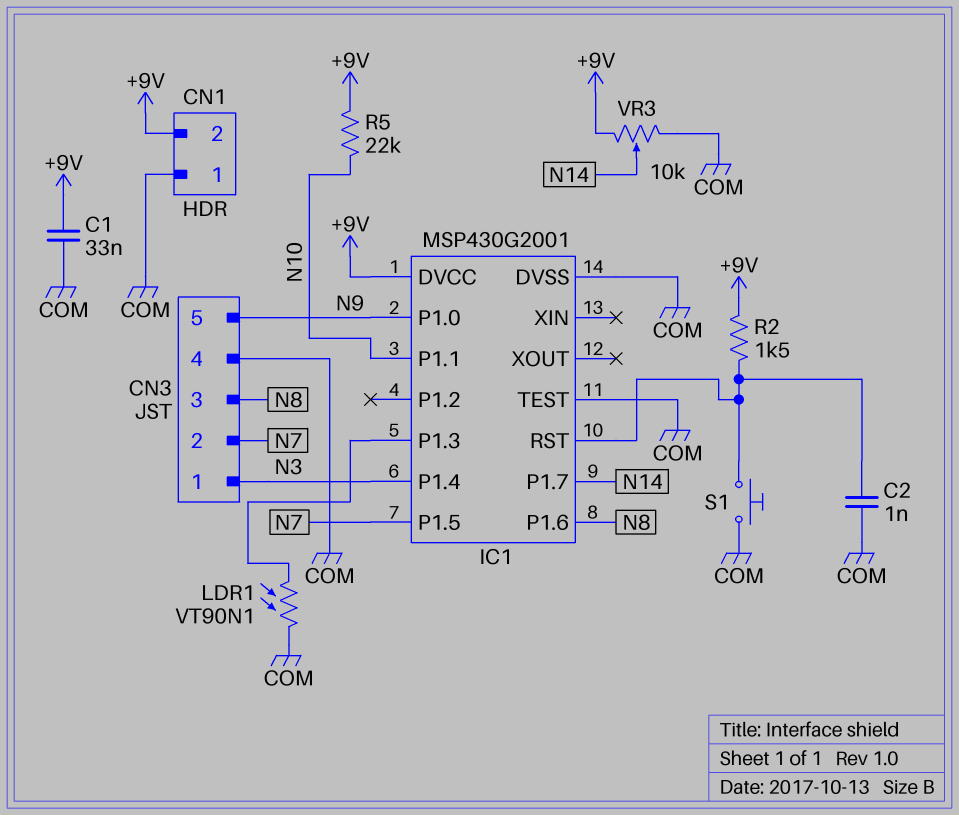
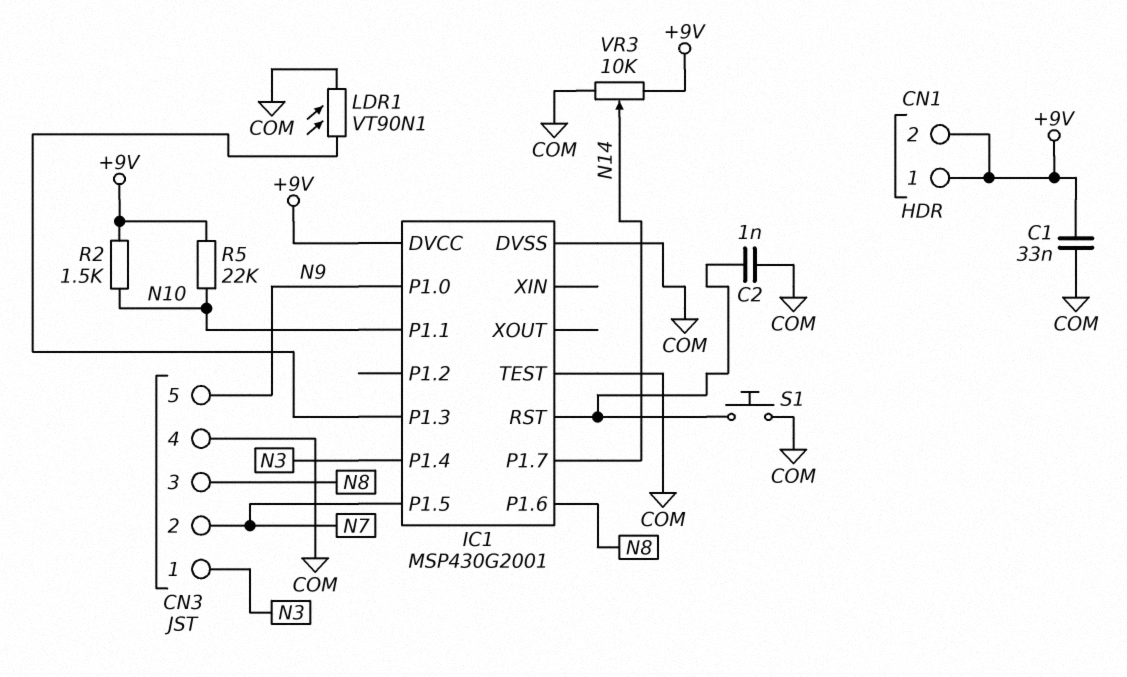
CN1 pin 1: COM -> +9V
R2: 1.5k (+9V, IC1/RST) -> 1.5k (+9V, N10)

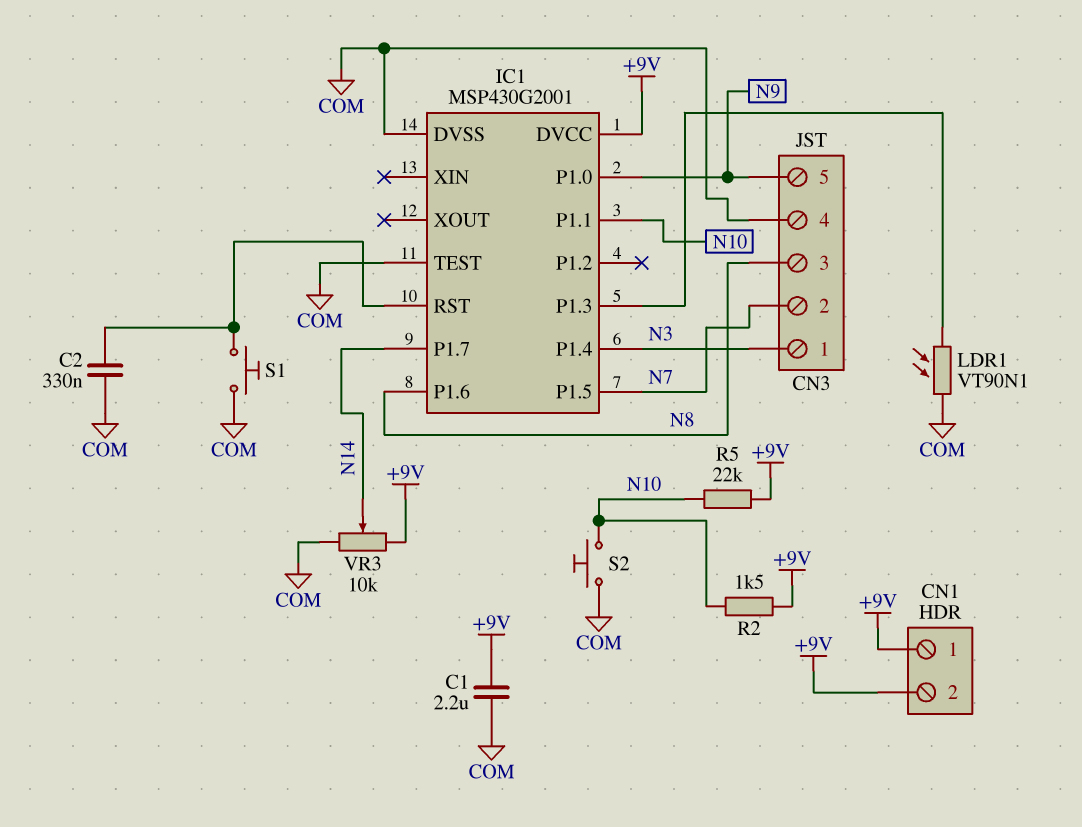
C1: 33nF (+9V, COM) -> 2.2uF (+9V, COM)
C2: 1nF (COM, IC1/RST) -> 330nF (COM, IC1/RST)
S2: none -> button (COM, N10)

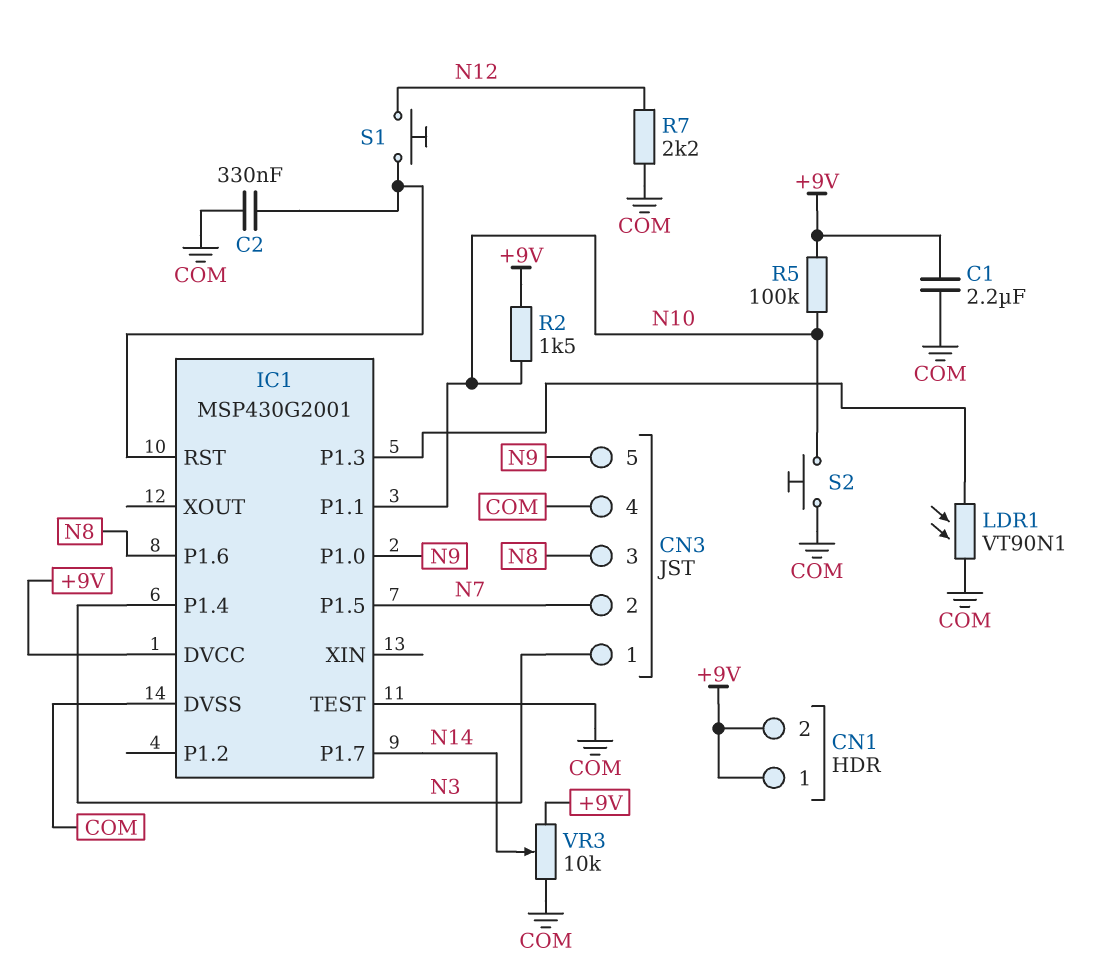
R5: 22k (+9V, N10) -> 100k (+9V, N10)
R7: none -> 2.2k (COM, N12)
S1: button (COM, IC1/RST) -> button (IC1/RST, N12)

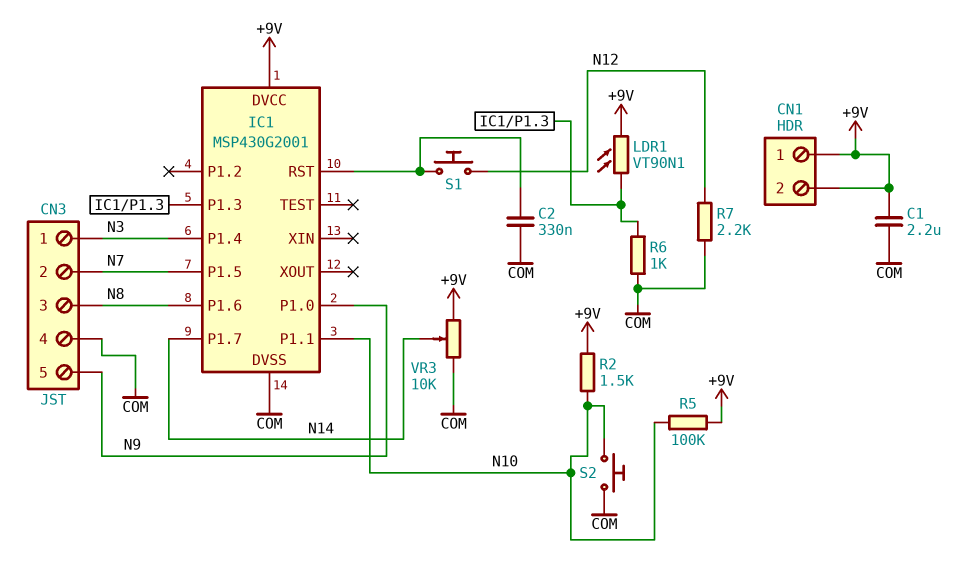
IC1 pin TEST: COM -> none
LDR1: VT90N1 (COM, IC1/P1.3) -> VT90N1 (+9V, IC1/P1.3)
R6: none -> 1k (COM, IC1/P1.3)

